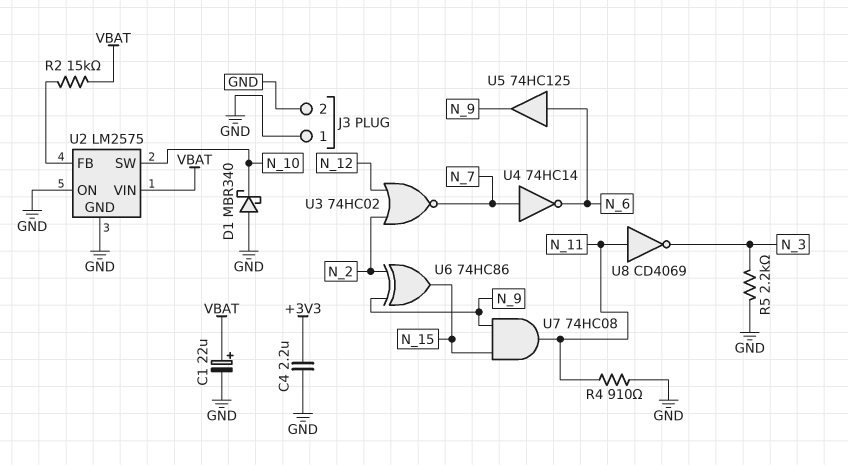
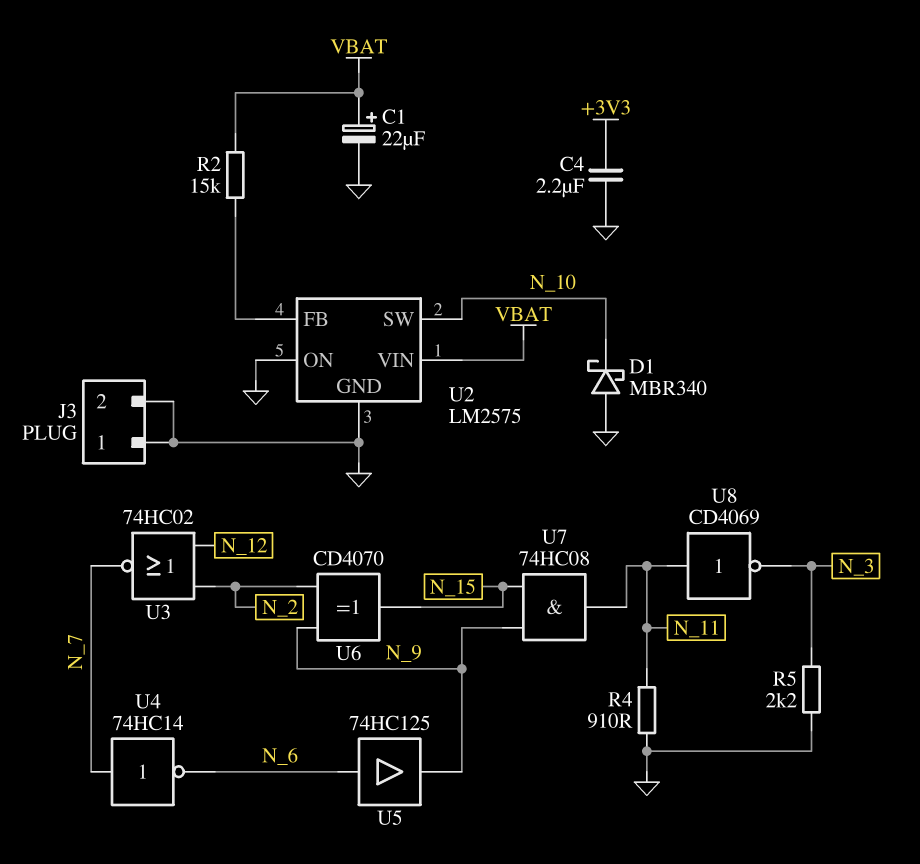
U6: XOR 74HC86 (in N_2, in N_9, out N_15) -> XOR CD4070 (in N_2, in N_9, out N_15)

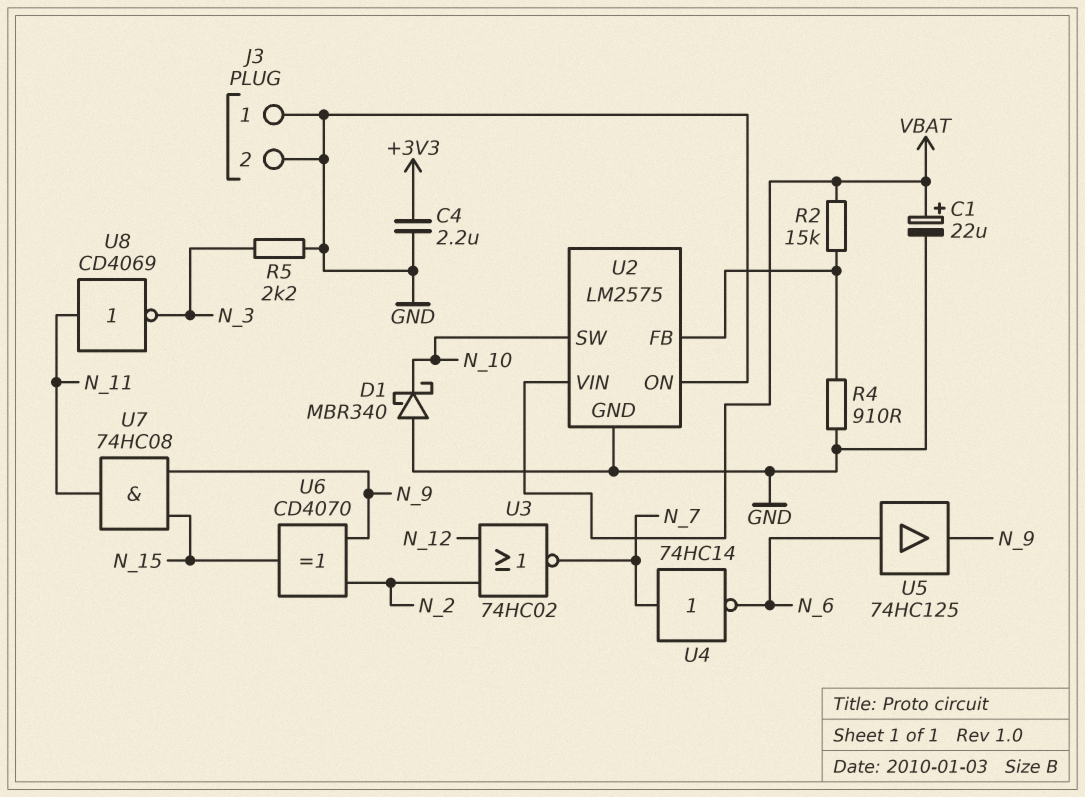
R4: 910 (GND, N_11) -> 910 (GND, U2/FB)

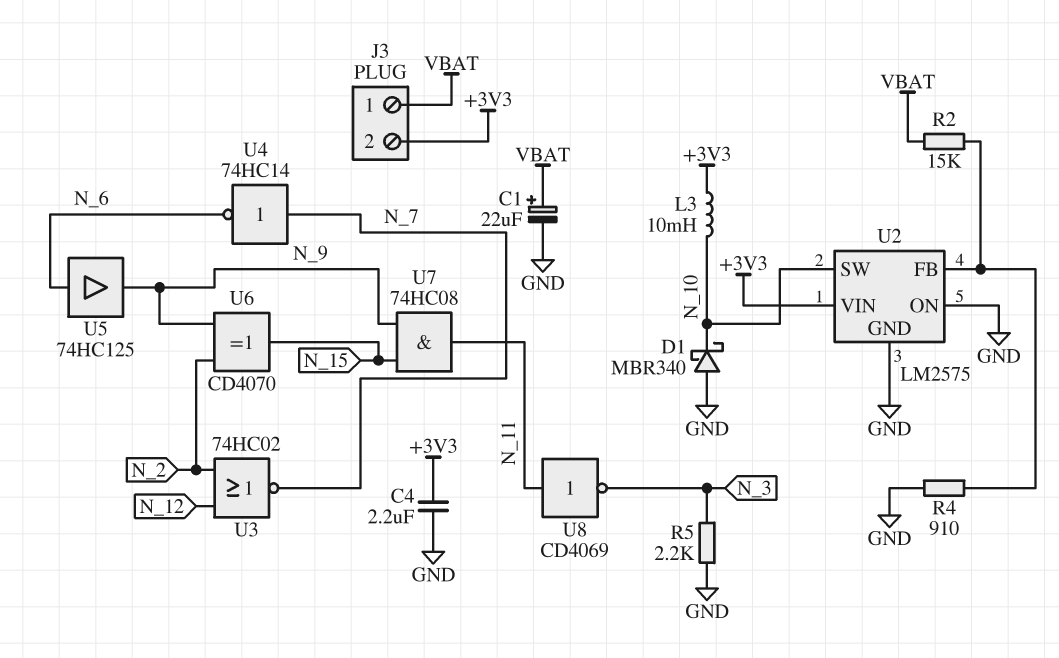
J3 pin 1: GND -> VBAT
J3 pin 2: GND -> +3V3
L3: none -> 10mH (+3V3, N_10)
U2 pin VIN: VBAT -> +3V3

